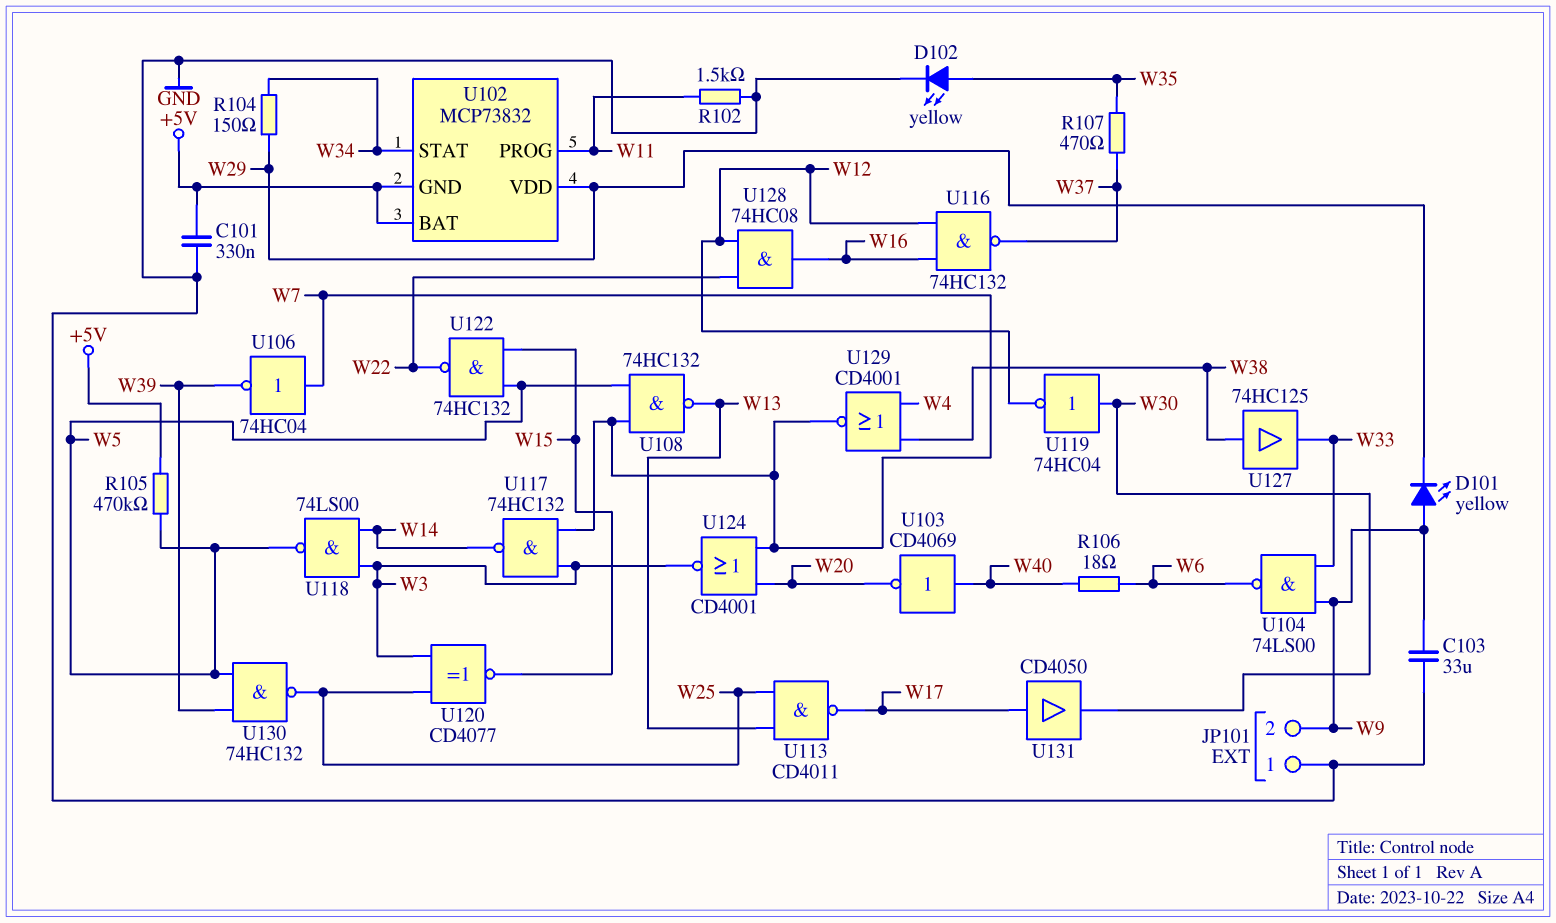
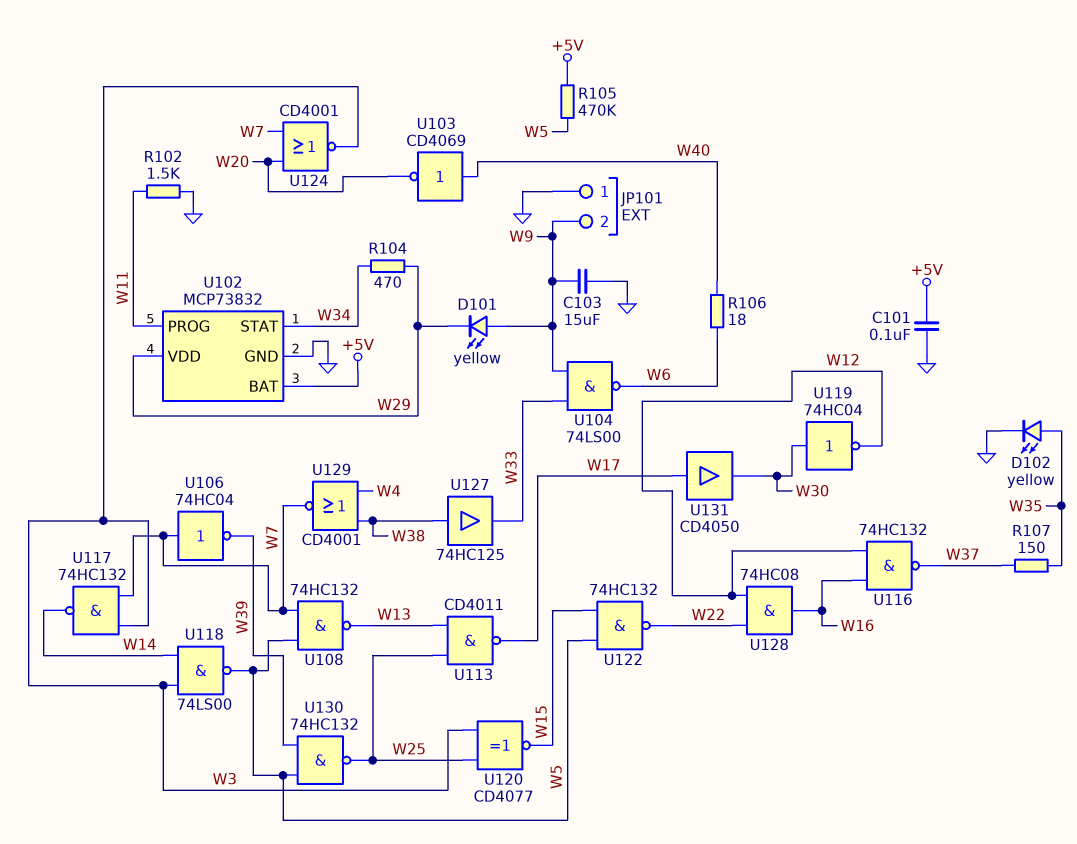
C101: 330nF (+5V, GND) -> 100nF (+5V, GND)
C103: 33uF (GND, W9) -> 15uF (GND, W9)
R104: 150 (W29, W34) -> 470 (W29, W34)
R107: 470 (W35, W37) -> 150 (W35, W37)
U102 pin GND: +5V -> GND

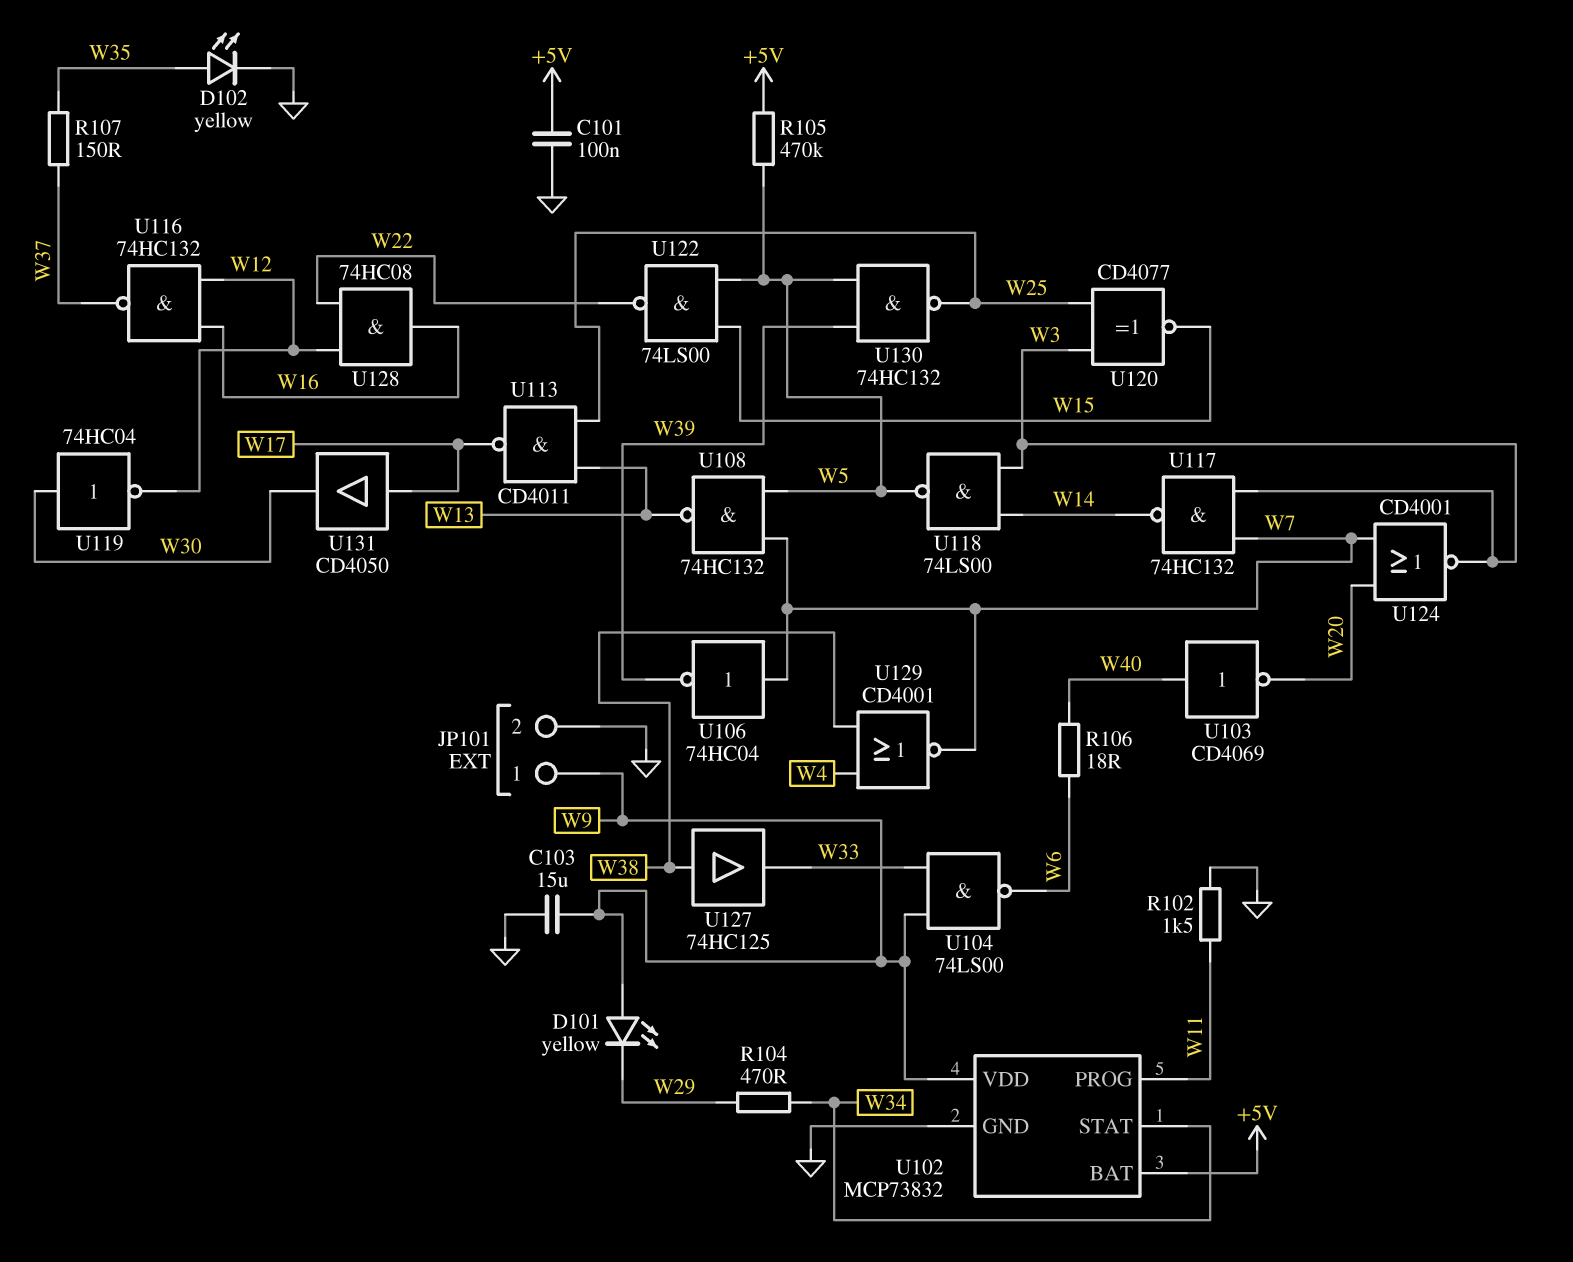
JP101 pin 1: GND -> W9
JP101 pin 2: W9 -> GND
U102 pin VDD: W29 -> W9
U122: NAND 74HC132 (in W5, in W15, out W22) -> NAND 74LS00 (in W5, in W15, out W22)

